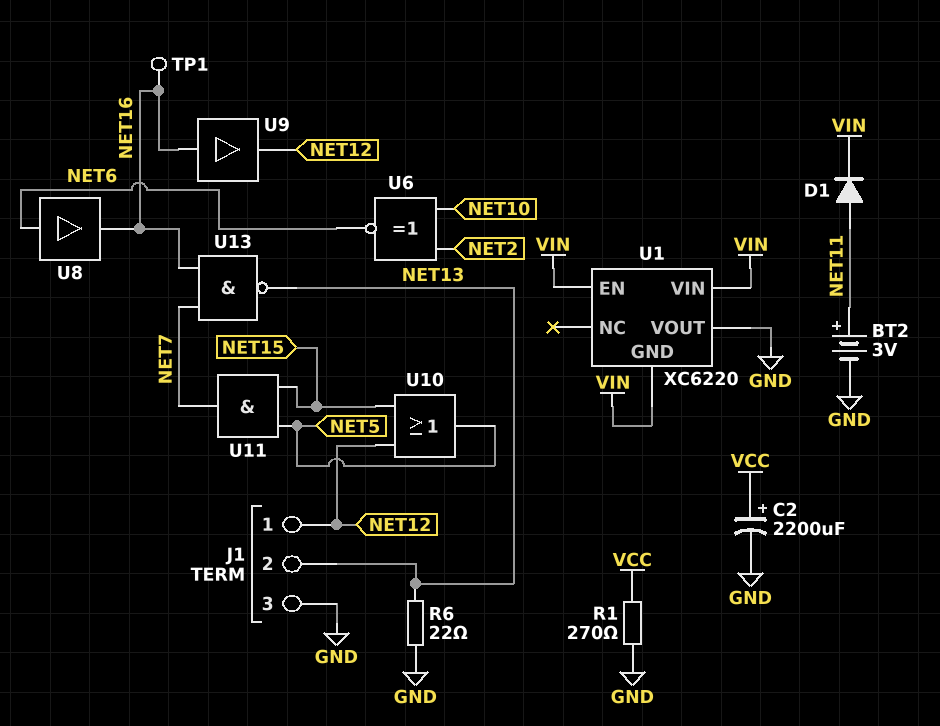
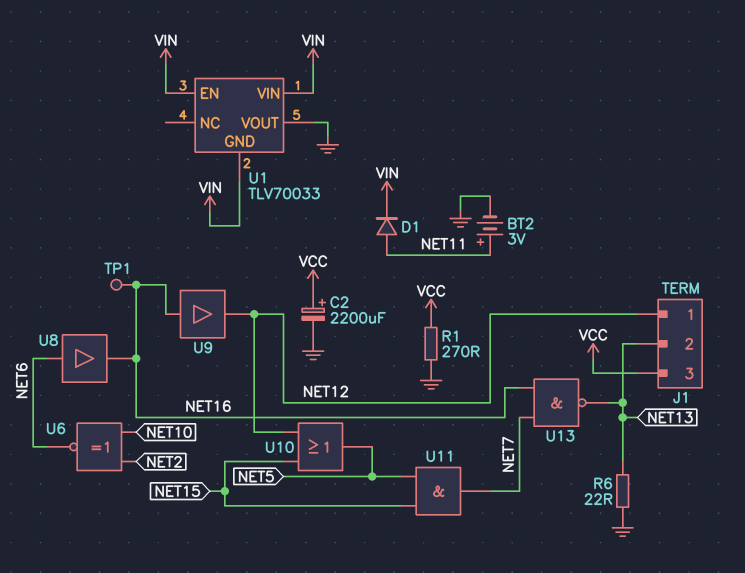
J1 pin 3: GND -> VCC
U1: XC6220 -> TLV70033

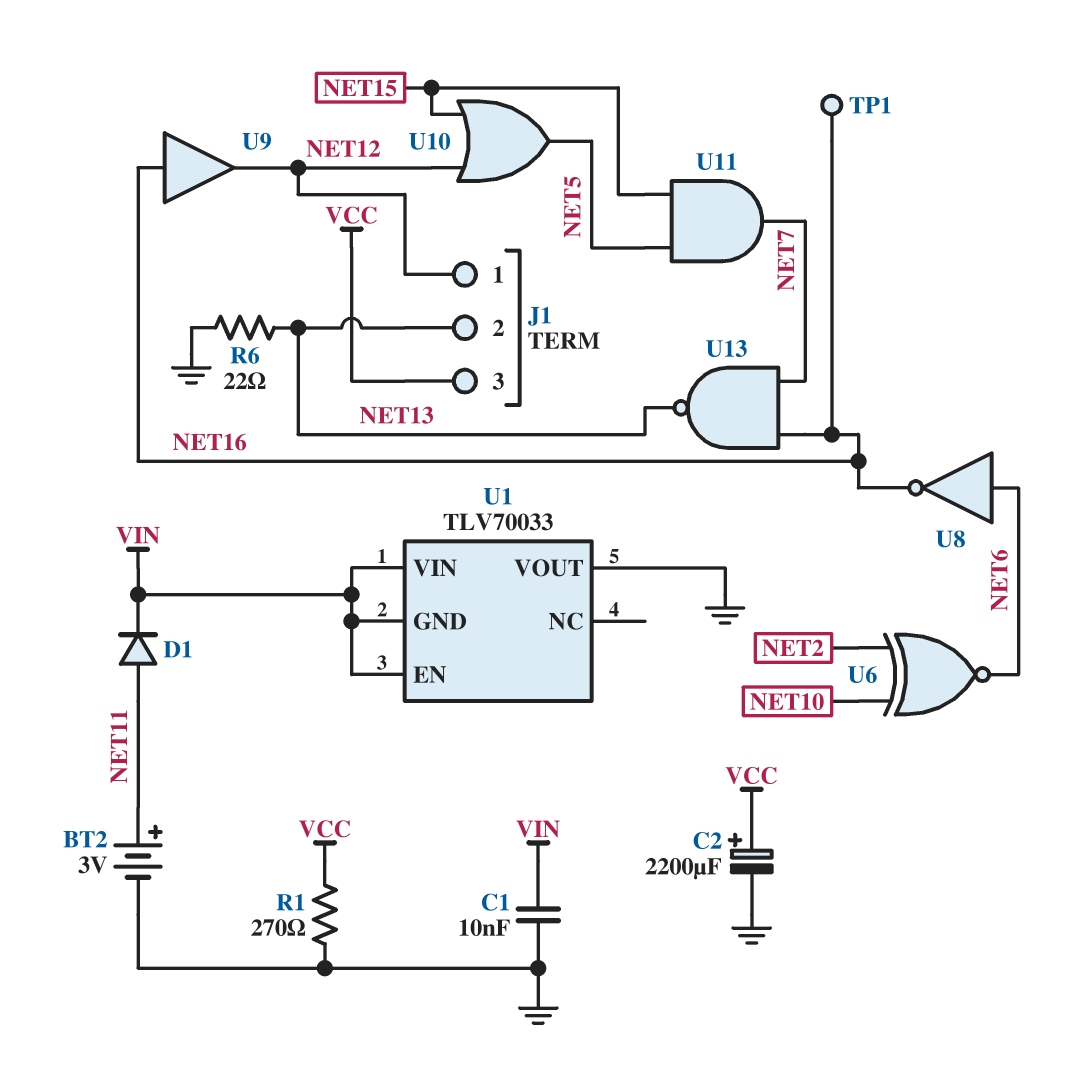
C1: none -> 10nF (GND, VIN)
U8: buffer (in NET6, out NET16) -> NOT (in NET6, out NET16)

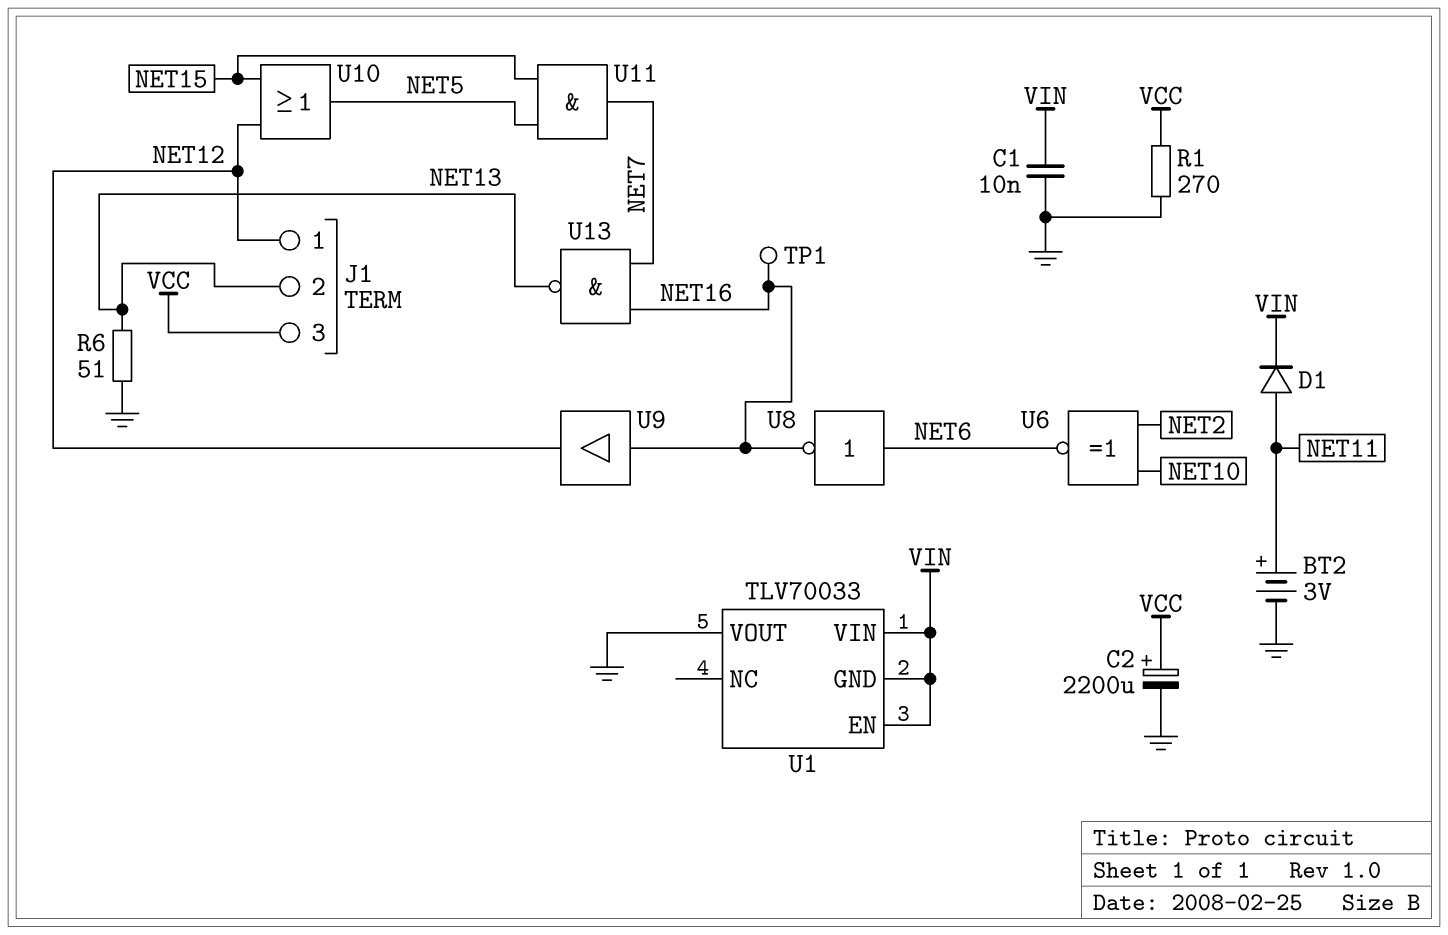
R6: 22 (GND, NET13) -> 51 (GND, NET13)

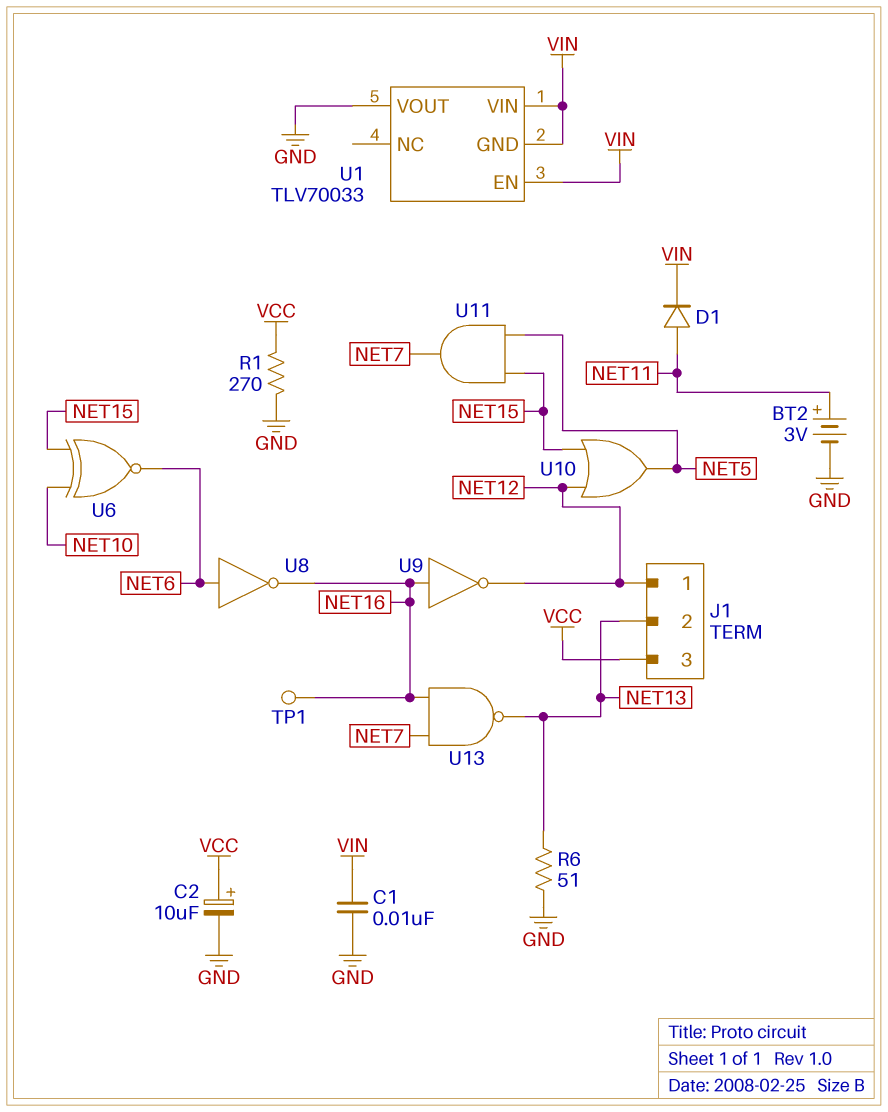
C2: 2200uF (plus VCC, minus GND) -> 10uF (plus VCC, minus GND)
U6: XNOR (in NET2, in NET10, out NET6) -> XNOR (in NET10, in NET15, out NET6)
U9: buffer (in NET16, out NET12) -> NOT (in NET16, out NET12)

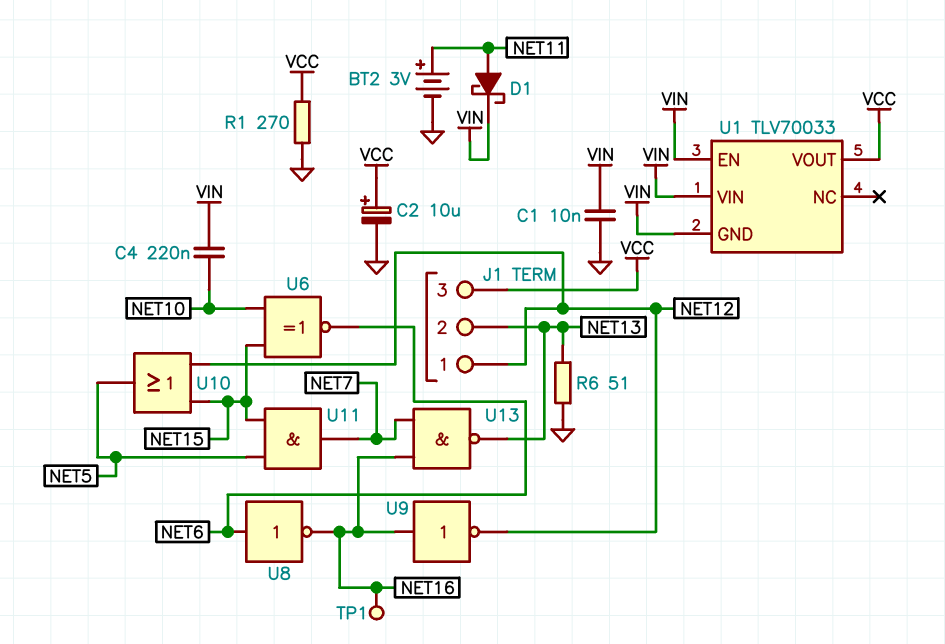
C4: none -> 220nF (NET10, VIN)
D1: diode (A NET11, K VIN) -> schottky (A NET11, K VIN)
U1 pin VOUT: GND -> VCC

